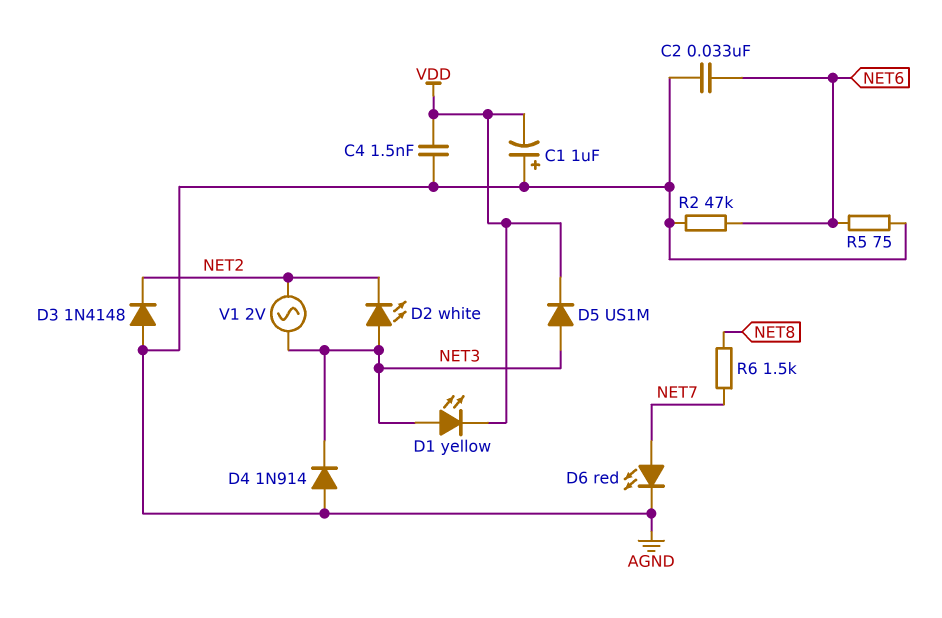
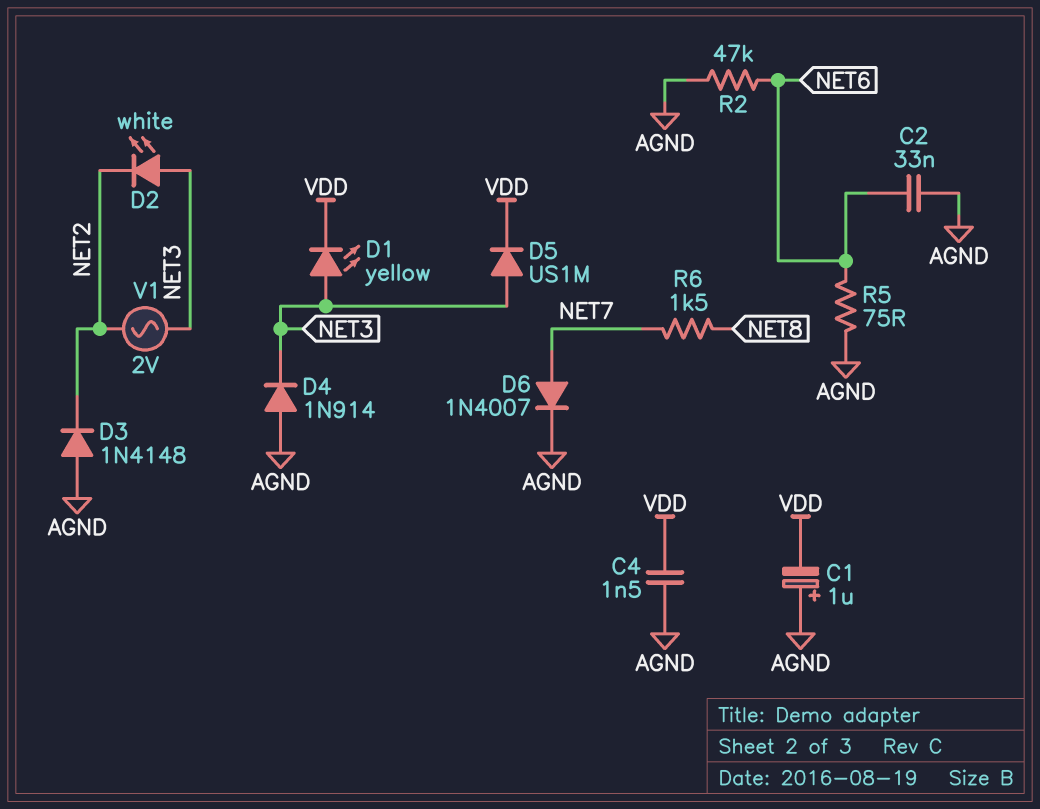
D6: LED red (A NET7, K AGND) -> diode 1N4007 (A NET7, K AGND)

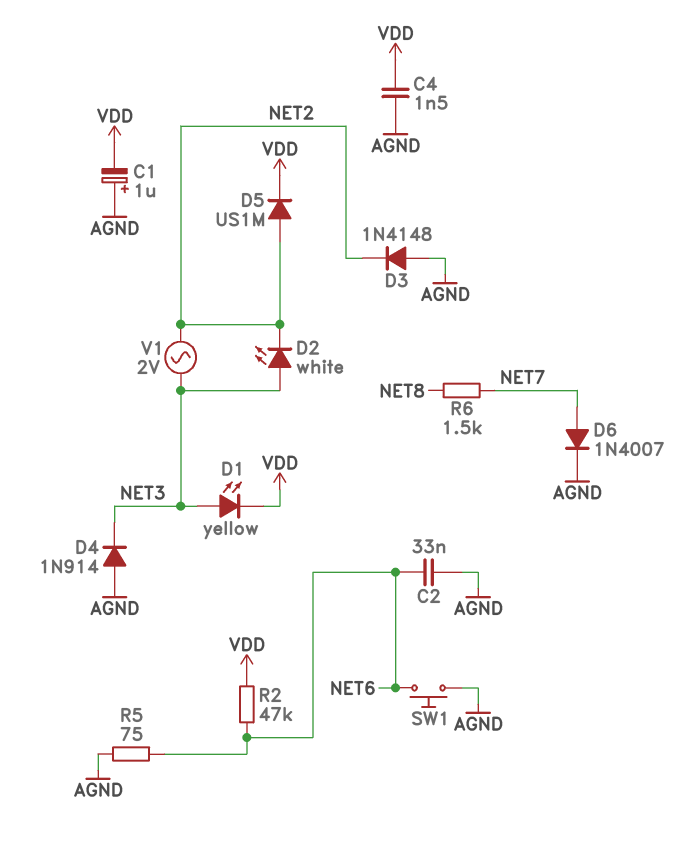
D5: diode US1M (A NET3, K VDD) -> diode US1M (A NET2, K VDD)
R2: 47k (AGND, NET6) -> 47k (NET6, VDD)
SW1: none -> button (AGND, NET6)

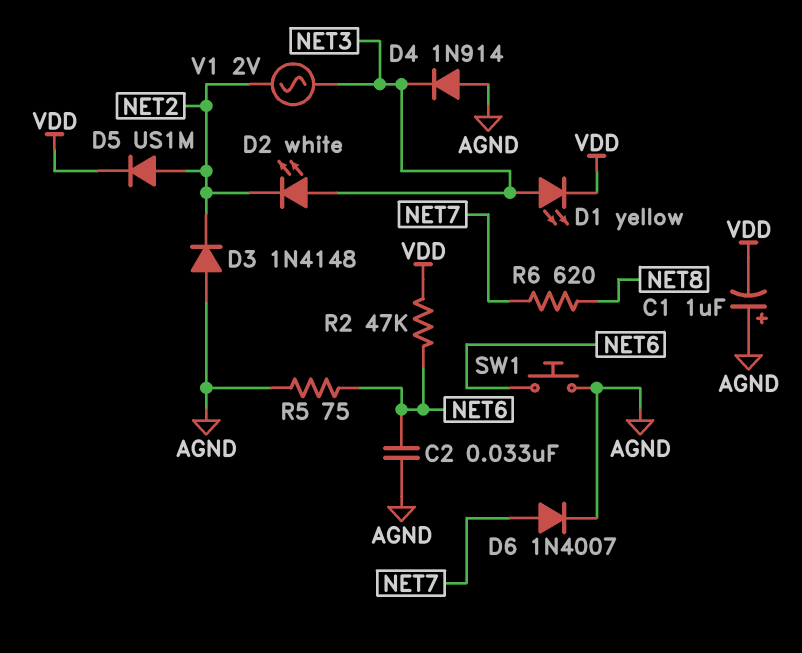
C4: 1.5nF (AGND, VDD) -> none
R6: 1.5k (NET7, NET8) -> 620 (NET7, NET8)

